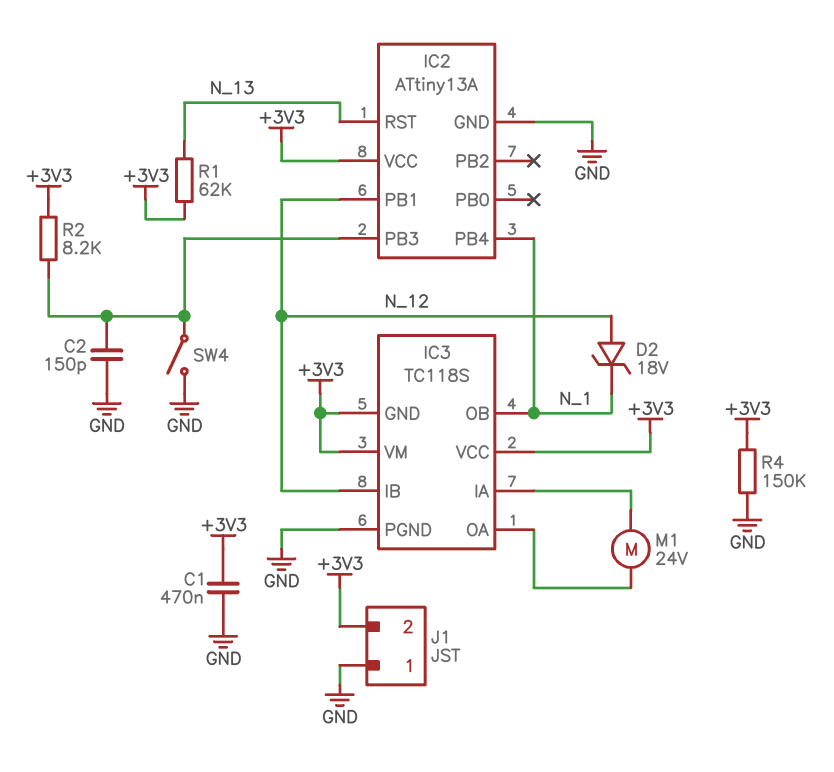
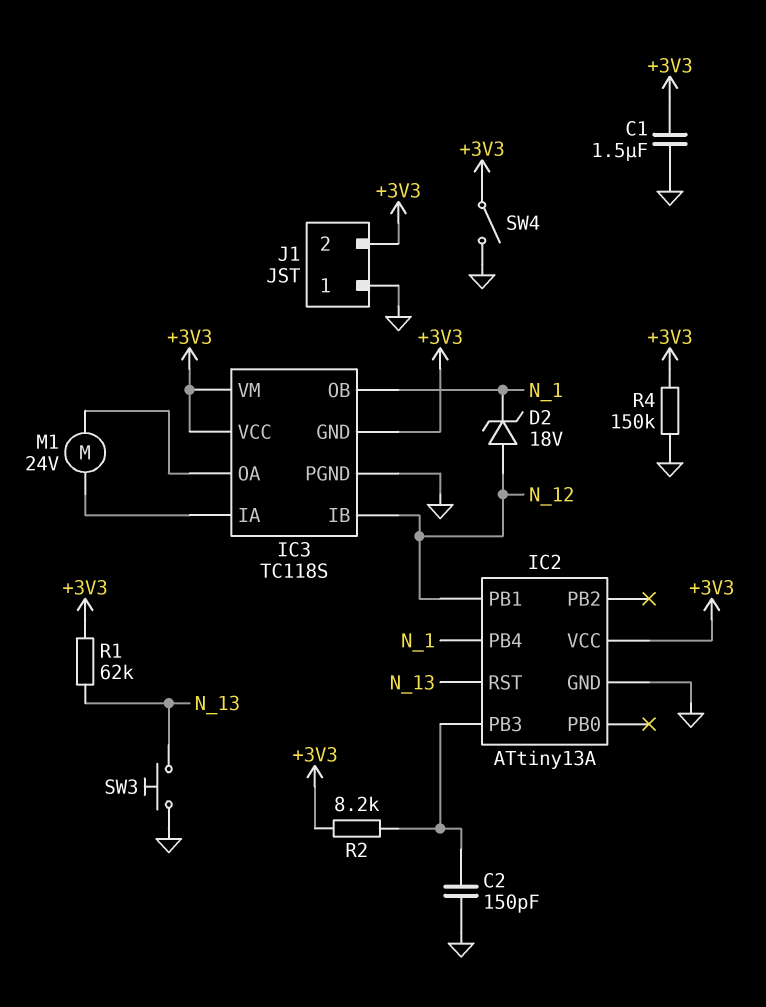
C1: 470nF (+3V3, GND) -> 1.5uF (+3V3, GND)
SW3: none -> button (GND, N_13)
SW4: switch (GND, IC2/PB3) -> switch (+3V3, GND)

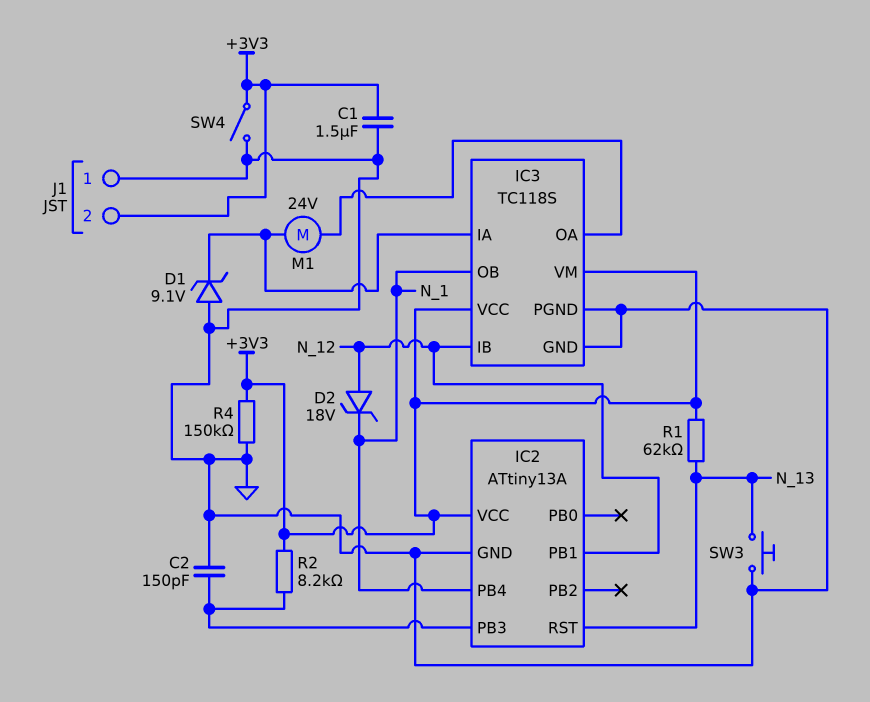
D1: none -> zener 9.1V (A GND, K IC3/IA)
IC3 pin GND: +3V3 -> GND

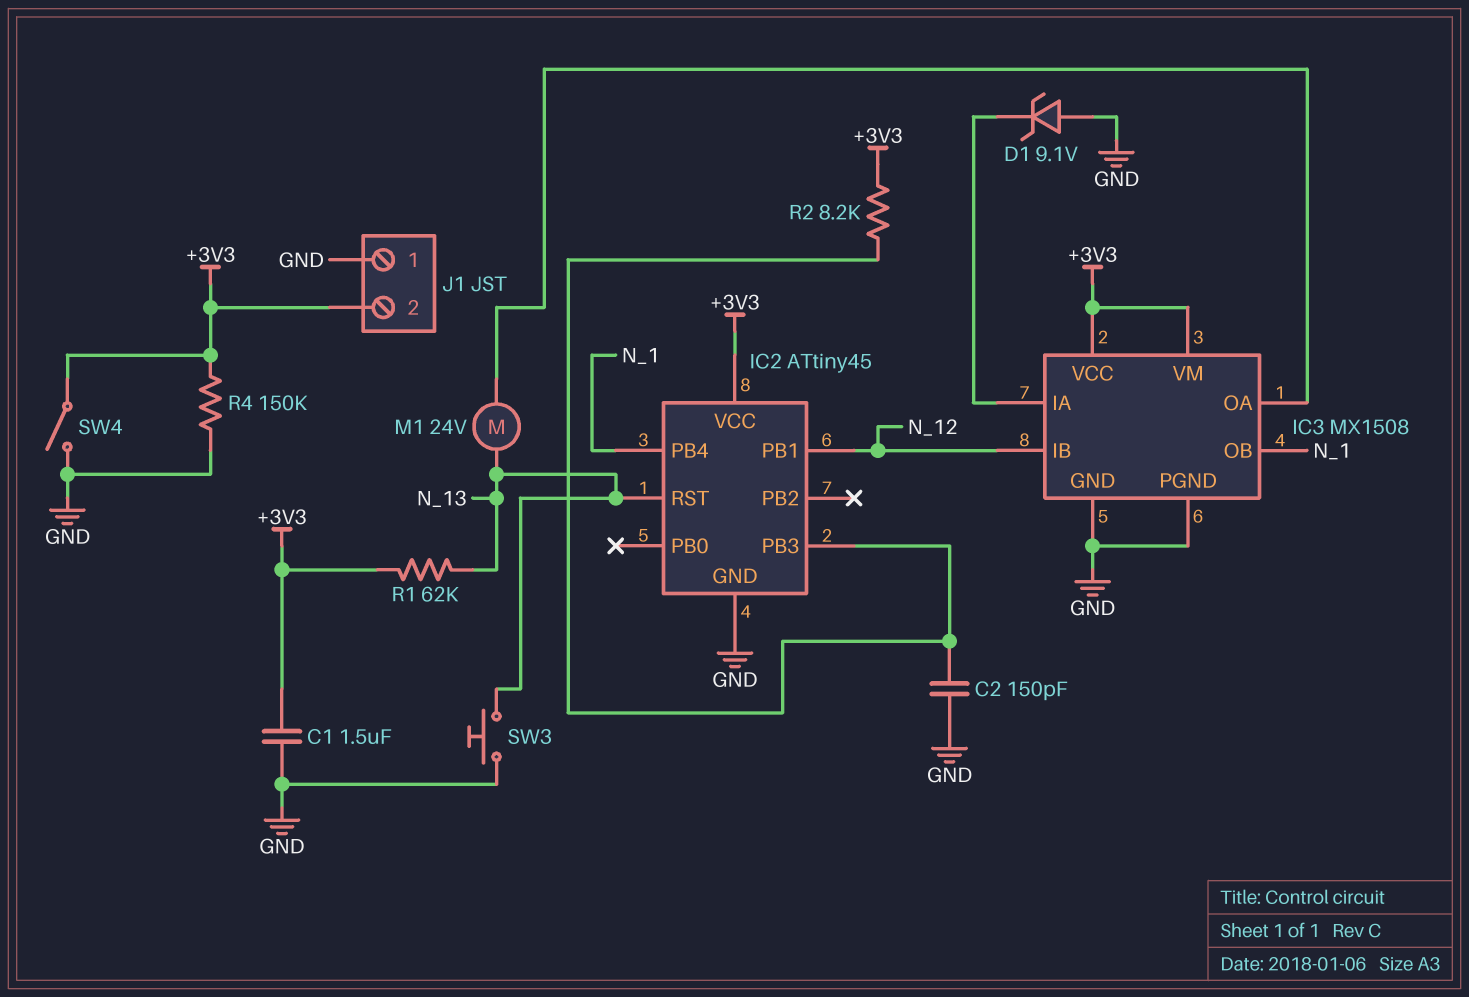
D2: zener 18V (A N_12, K N_1) -> none
IC2: ATtiny13A -> ATtiny45
IC3: TC118S -> MX1508
M1: motor 24V (IC3/IA, IC3/OA) -> motor 24V (IC3/OA, N_13)

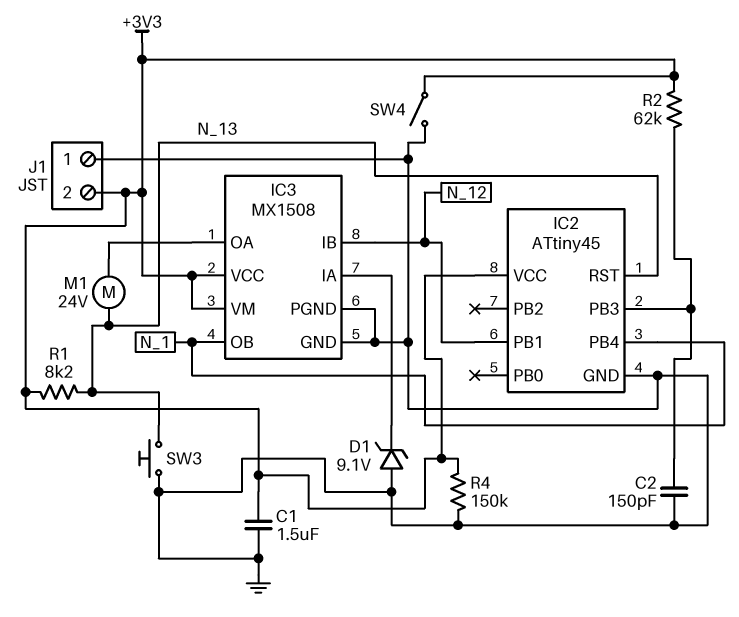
R1: 62k (+3V3, N_13) -> 8.2k (+3V3, N_13)
R2: 8.2k (+3V3, IC2/PB3) -> 62k (+3V3, IC2/PB3)

